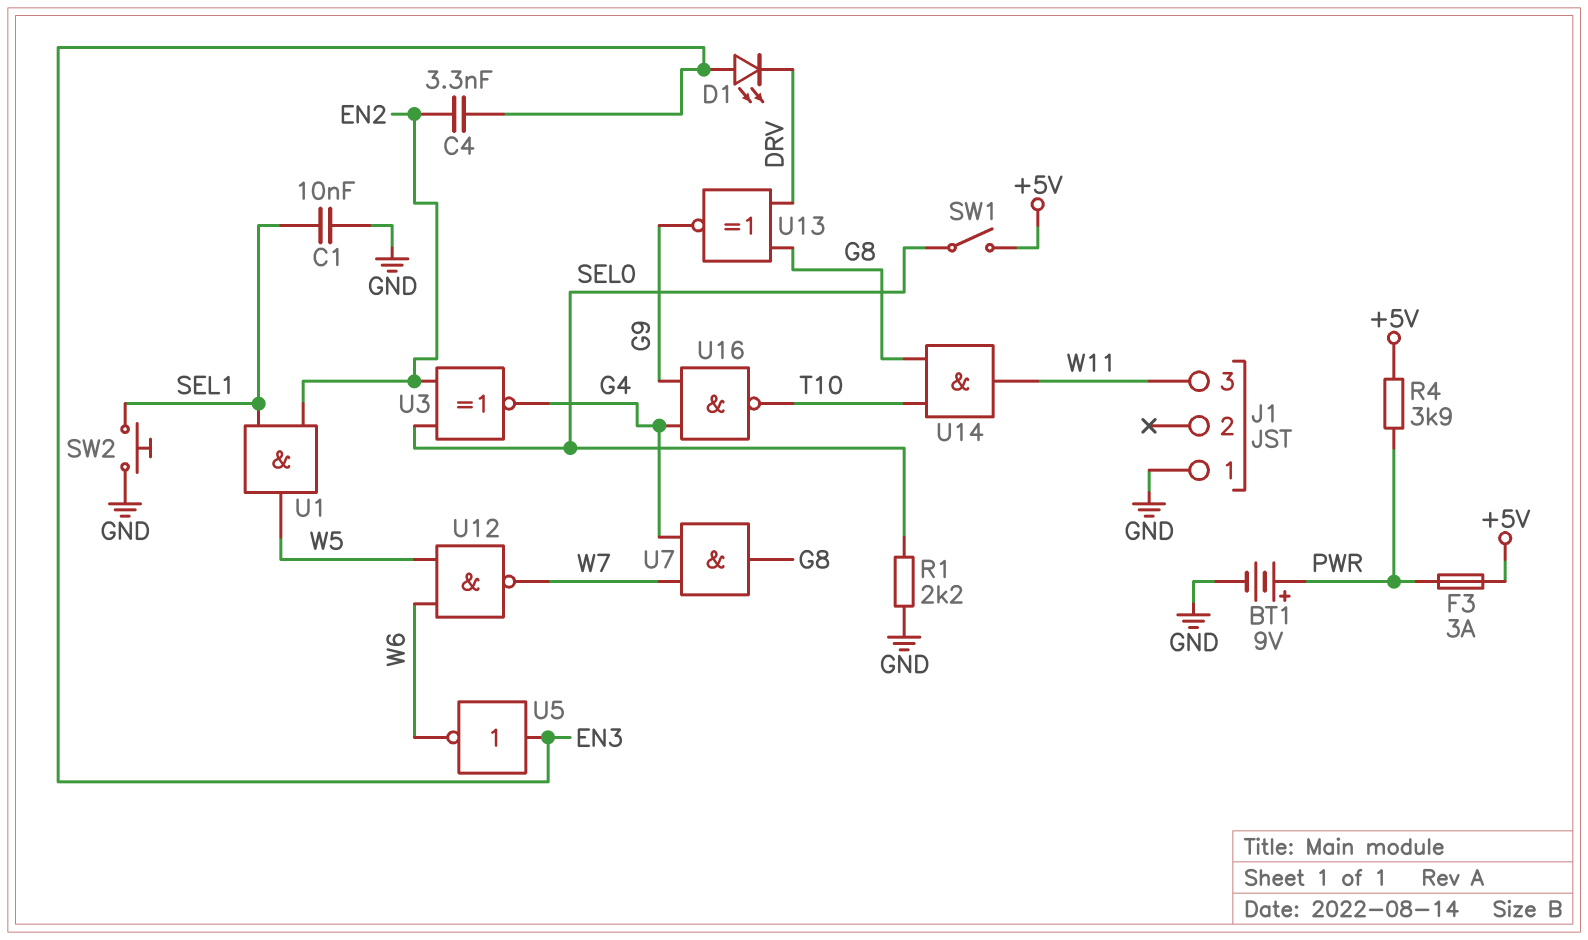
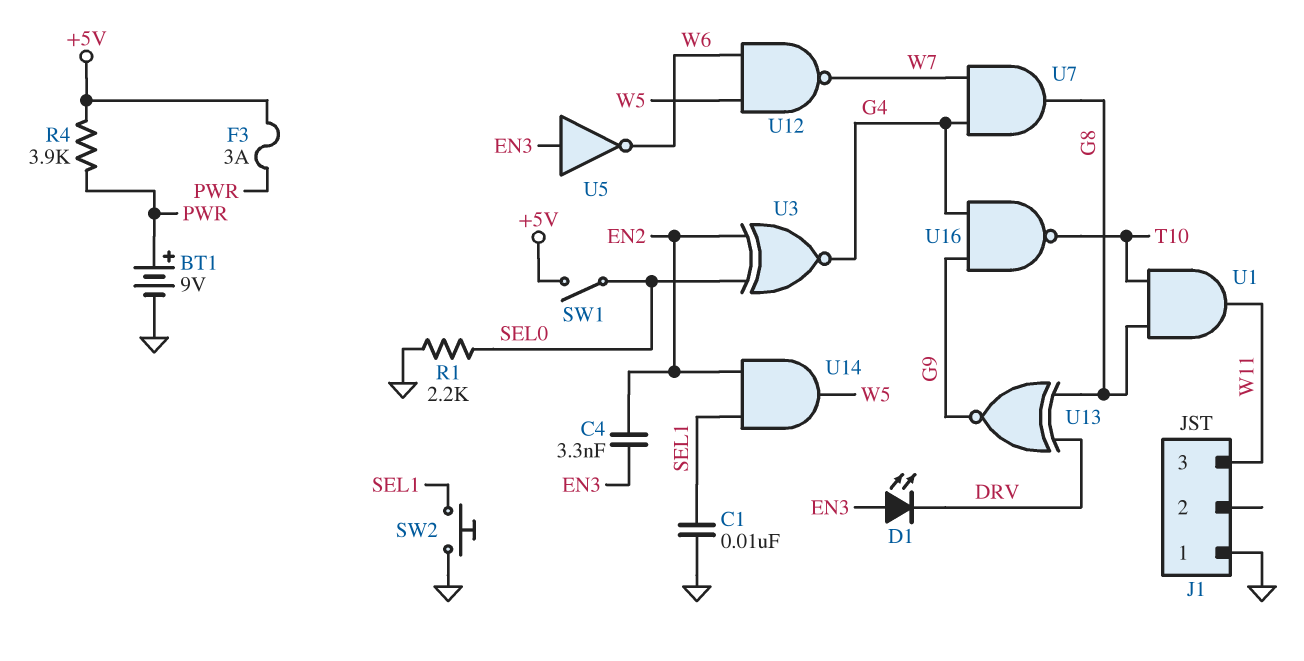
U1: AND (in EN2, in SEL1, out W5) -> AND (in G8, in T10, out W11)
U14: AND (in G8, in T10, out W11) -> AND (in EN2, in SEL1, out W5)

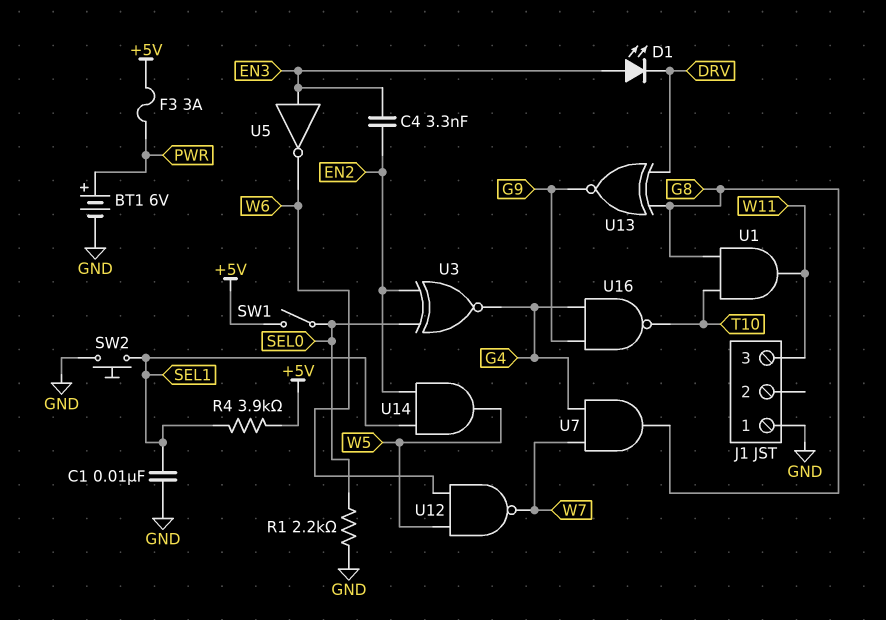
BT1: 9V (plus PWR, minus GND) -> 6V (plus PWR, minus GND)
R4: 3.9k (+5V, PWR) -> 3.9k (+5V, SEL1)

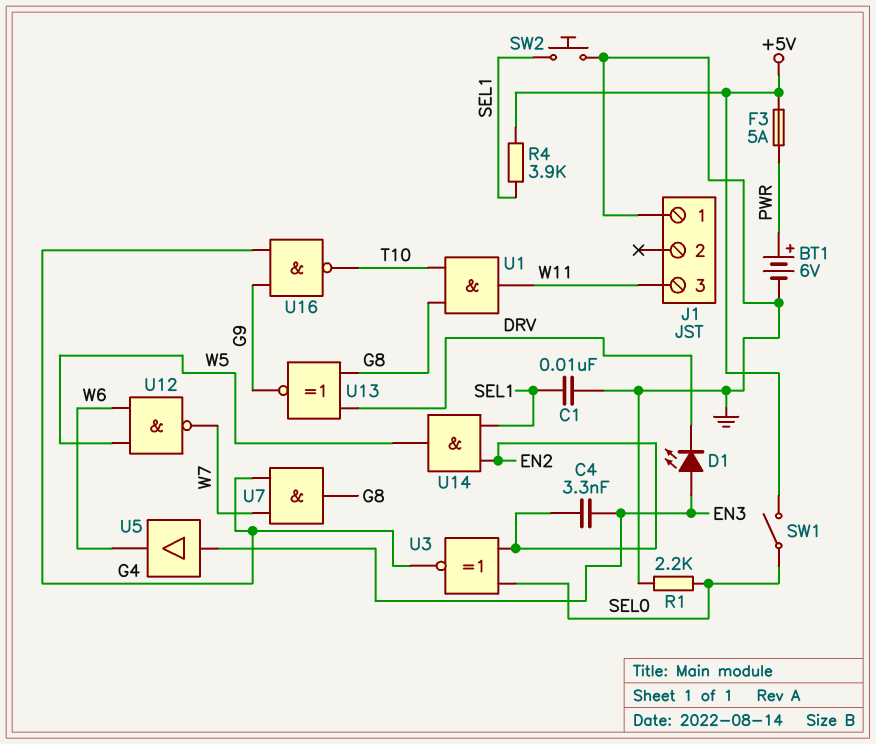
F3: 3A (+5V, PWR) -> 5A (+5V, PWR)
U5: NOT (in EN3, out W6) -> buffer (in EN3, out W6)

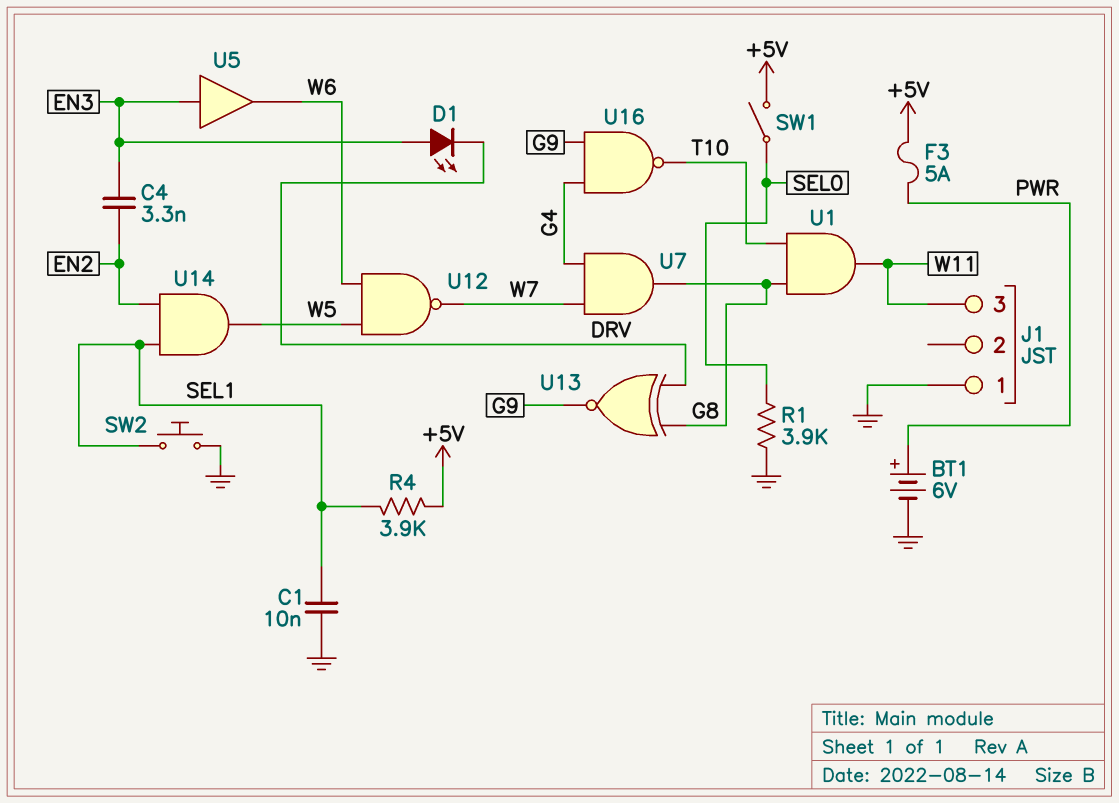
R1: 2.2k (GND, SEL0) -> 3.9k (GND, SEL0)
U3: XNOR (in EN2, in SEL0, out G4) -> none

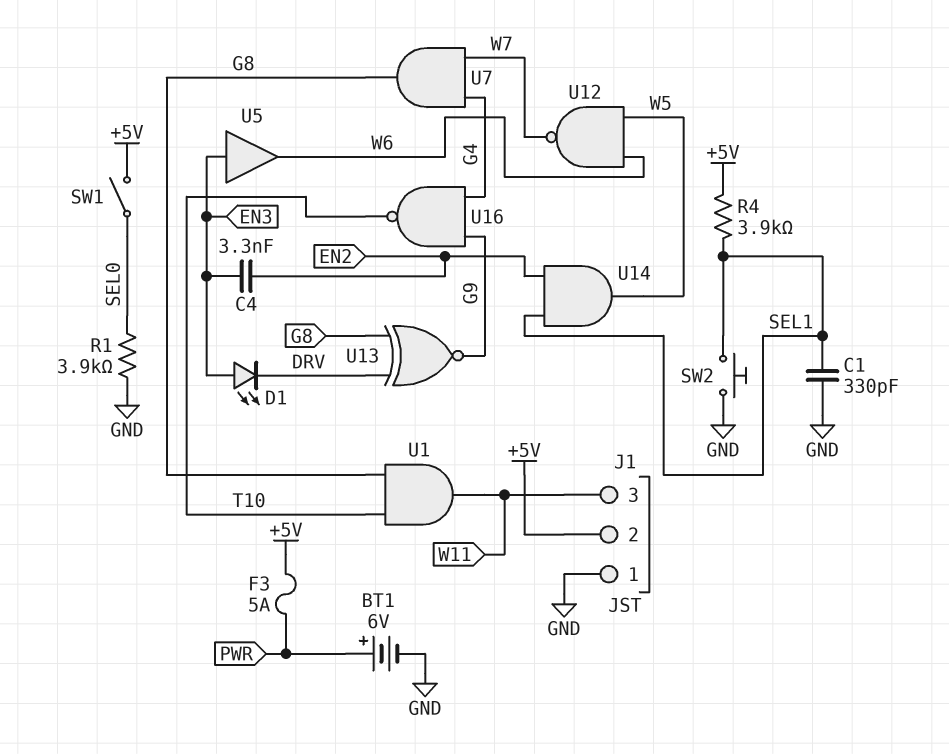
C1: 10nF (GND, SEL1) -> 330pF (GND, SEL1)
J1 pin 2: none -> +5V

